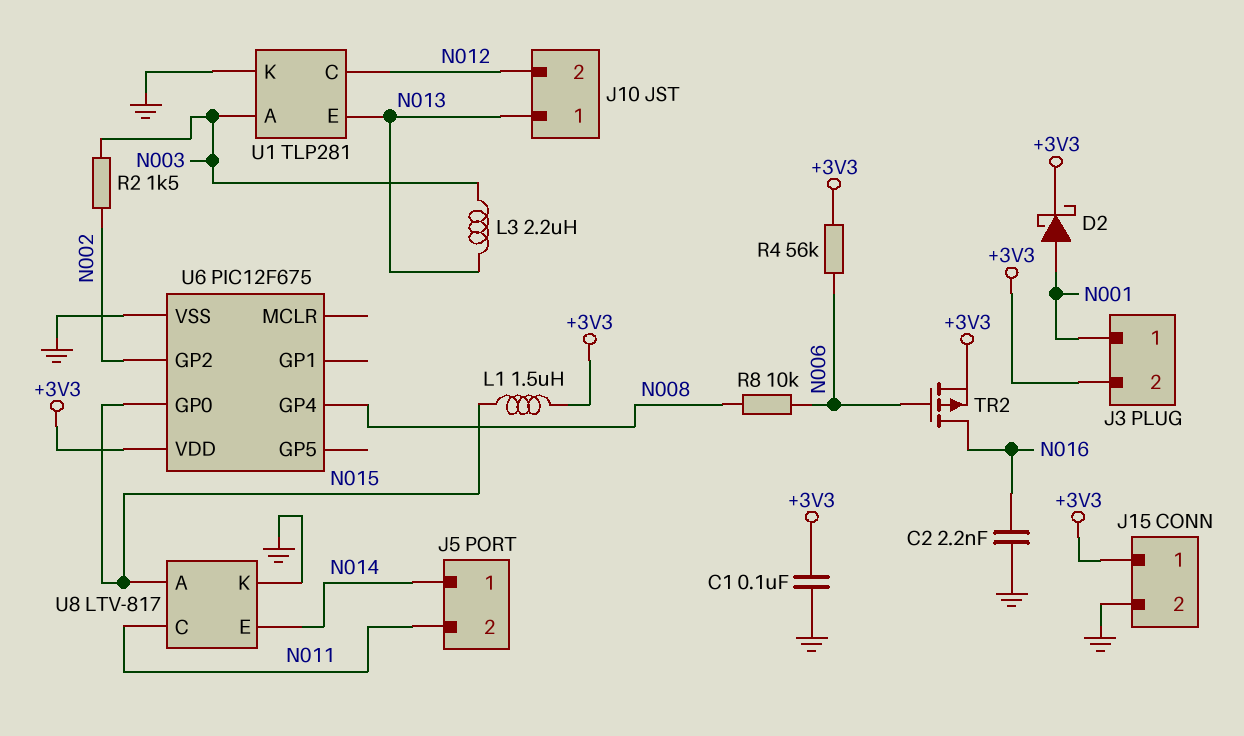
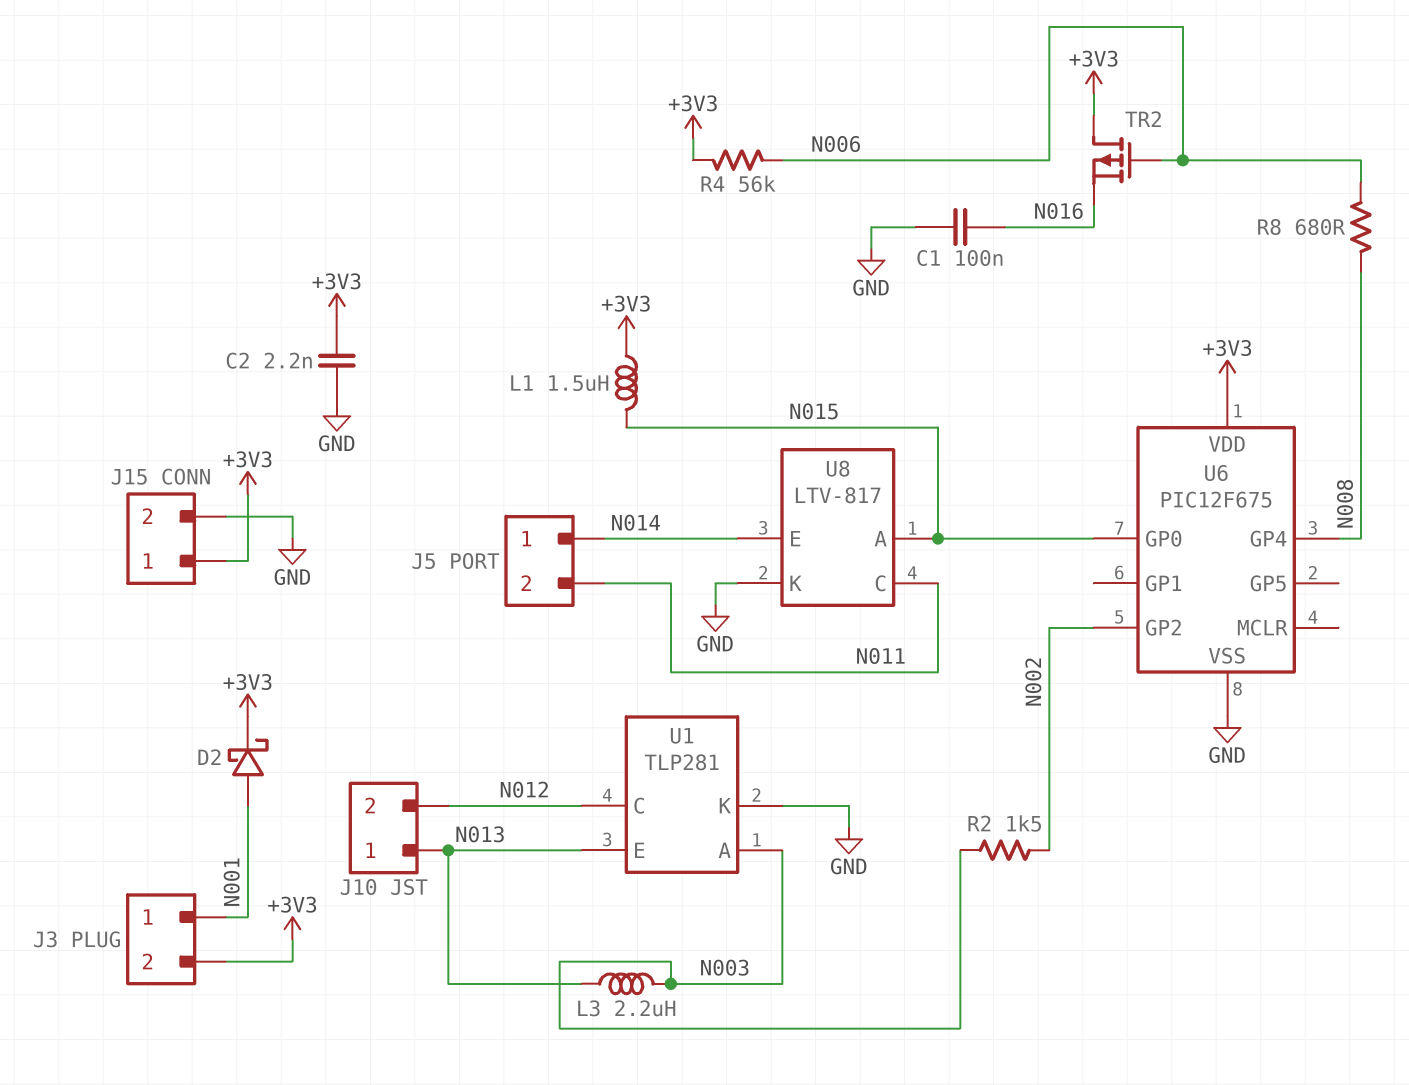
C1: 100nF (+3V3, GND) -> 100nF (GND, N016)
C2: 2.2nF (GND, N016) -> 2.2nF (+3V3, GND)
R8: 10k (N006, N008) -> 680 (N006, N008)
TR2: PMOS (G N006, D N016, S +3V3) -> PMOS (G N006, D +3V3, S N016)

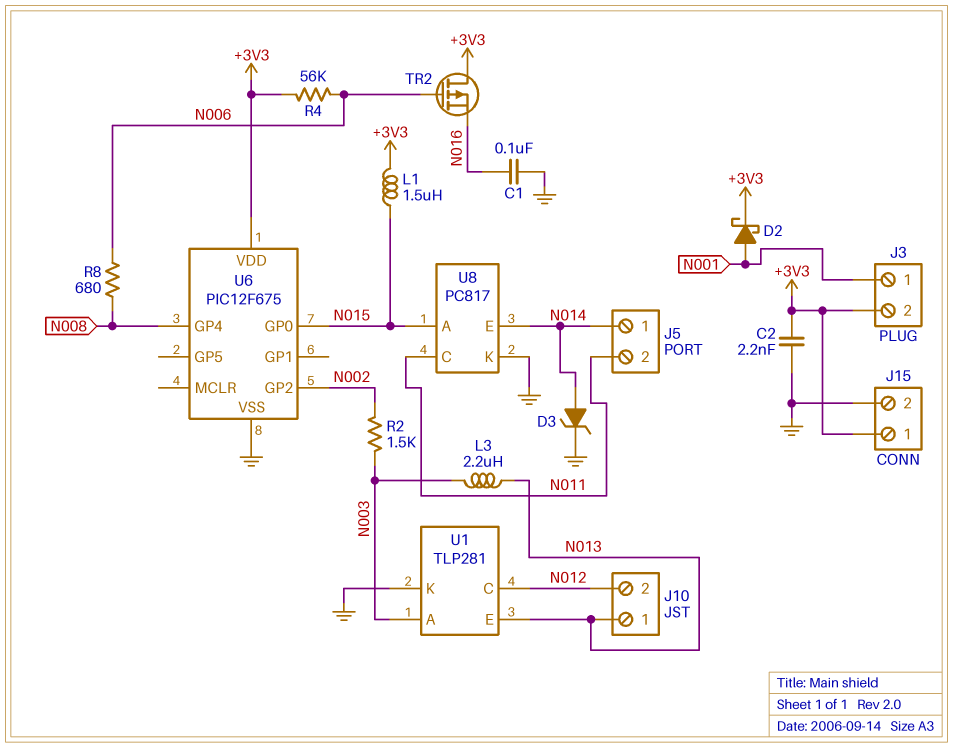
D3: none -> zener (A N014, K GND)
U8: LTV-817 -> PC817

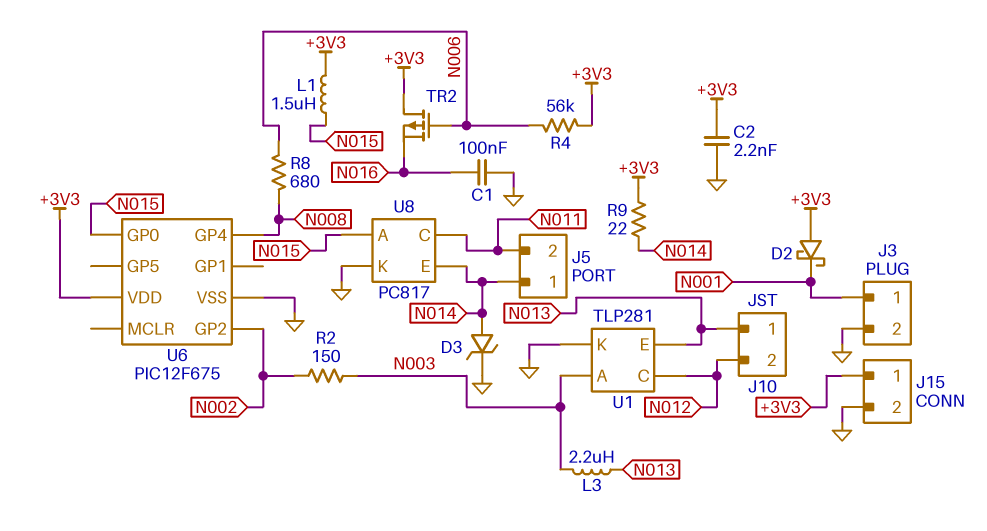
D2: schottky (A N001, K +3V3) -> schottky (A +3V3, K N001)
J3 pin 2: +3V3 -> GND
R2: 1.5k (N002, N003) -> 150 (N002, N003)
R9: none -> 22 (+3V3, N014)

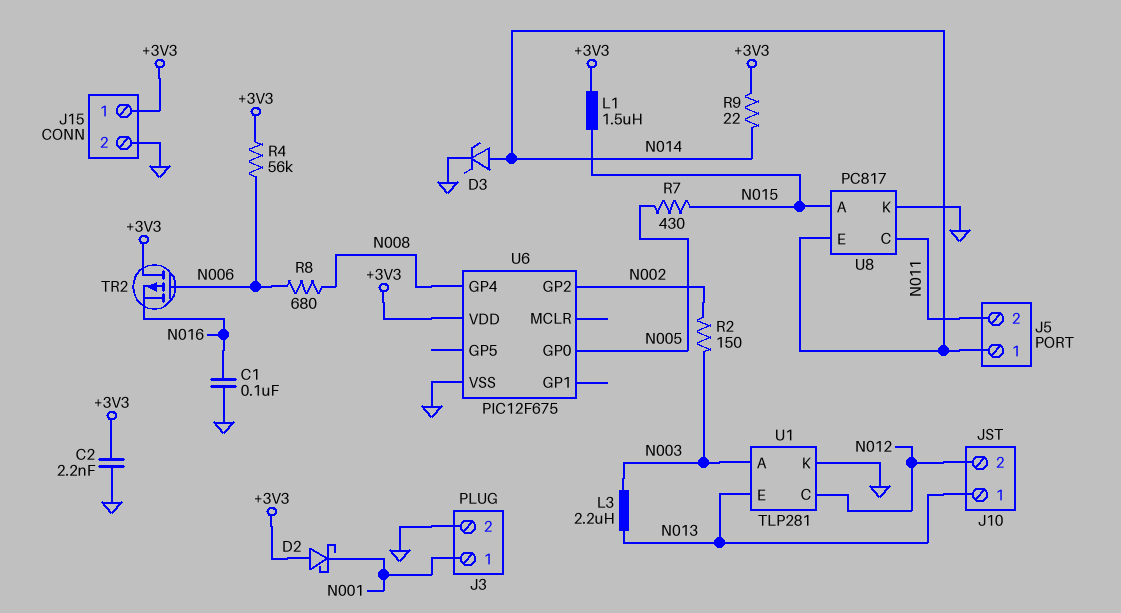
R7: none -> 430 (N005, N015)
U6 pin GP0: N015 -> N005

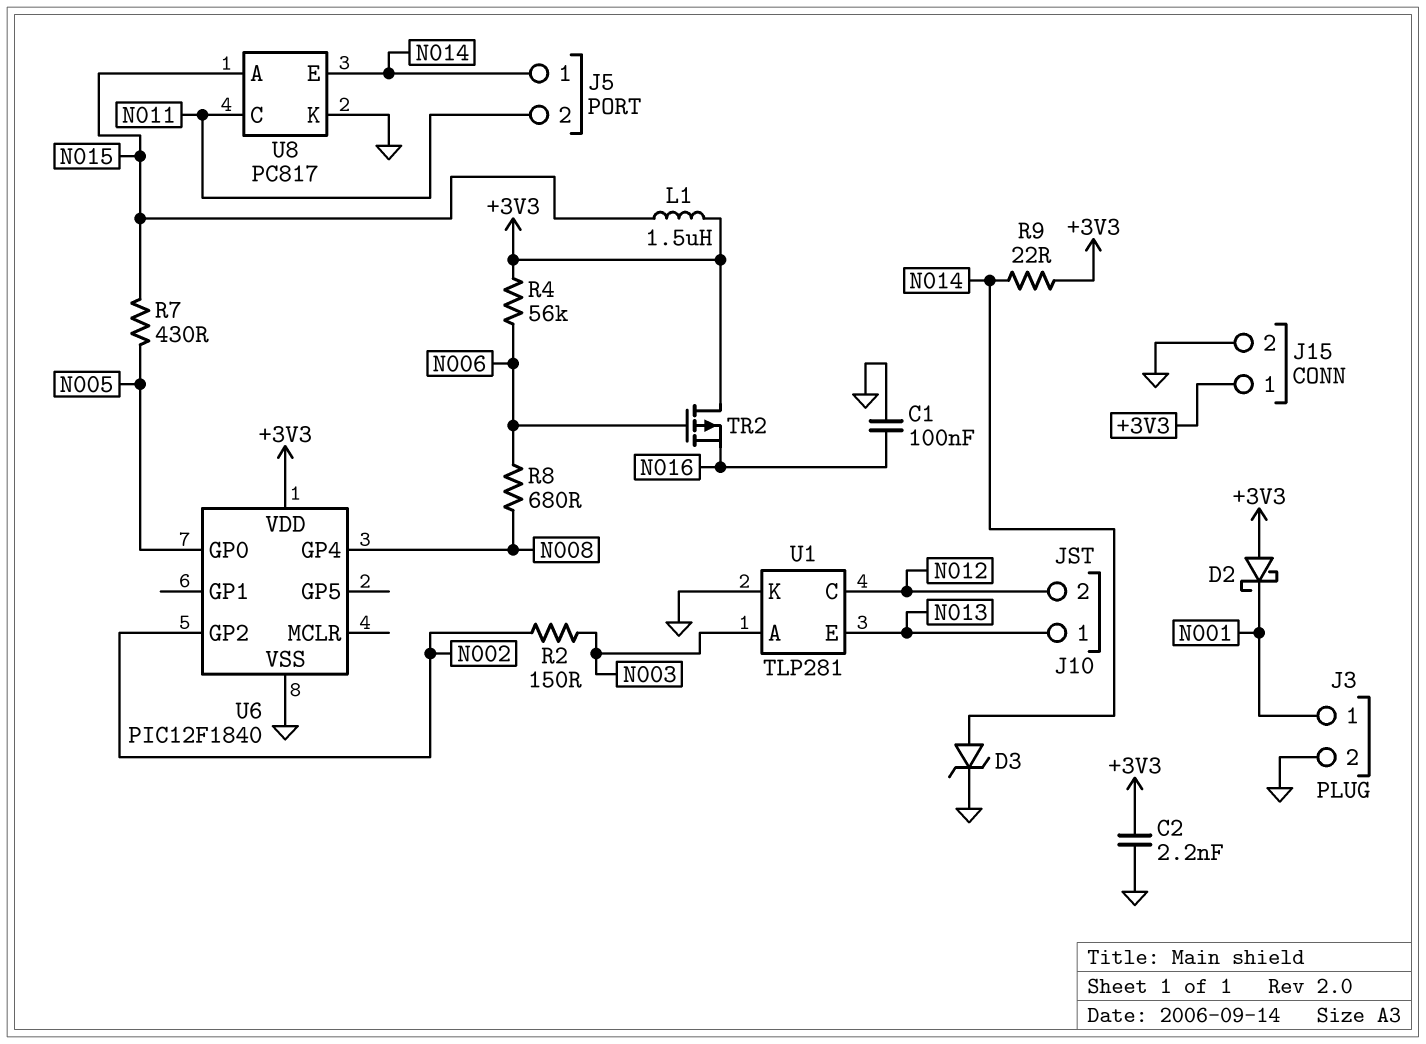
L3: 2.2uH (N003, N013) -> none
U6: PIC12F675 -> PIC12F1840

